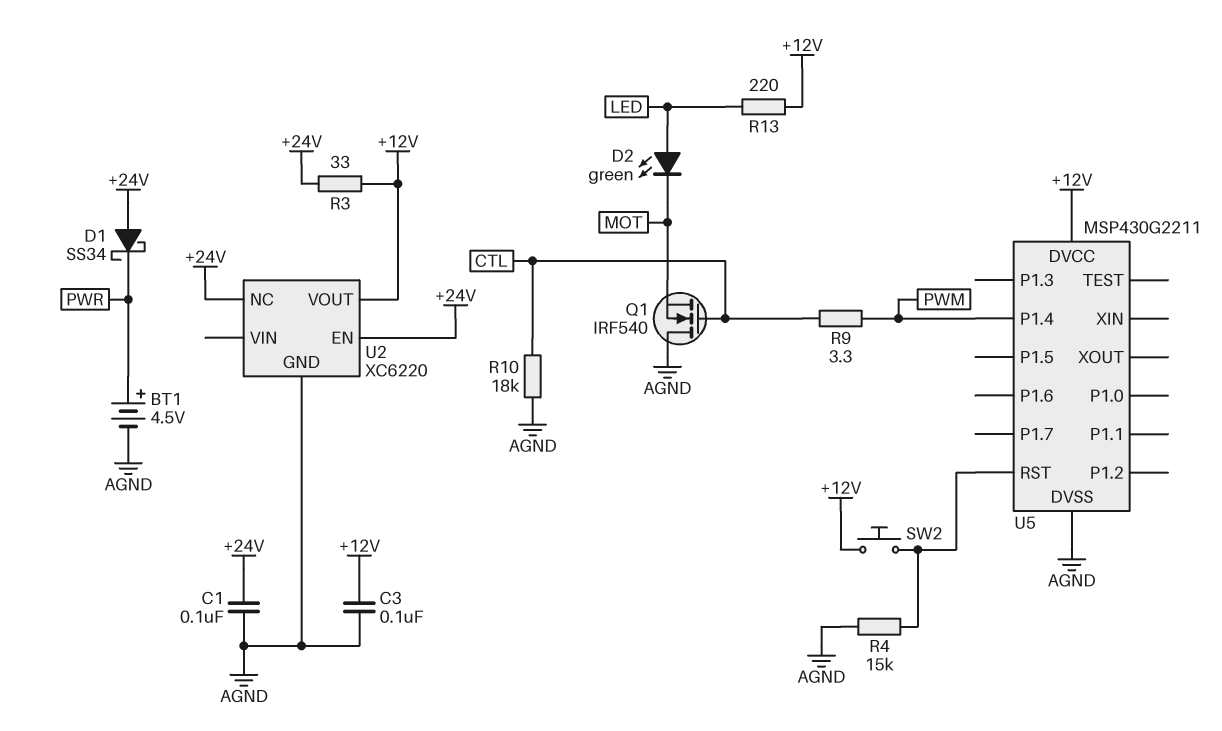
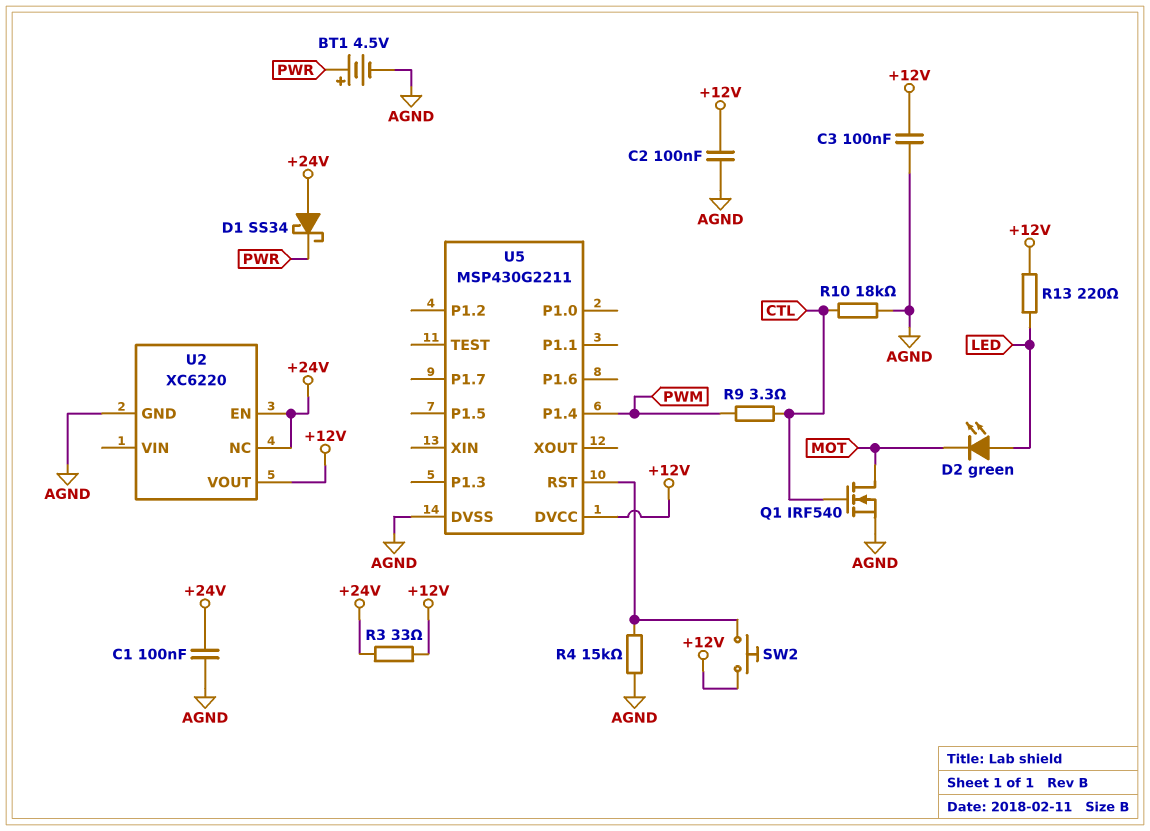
C2: none -> 100nF (+12V, AGND)
Q1: NMOS IRF540 (G CTL, D AGND, S MOT) -> NMOS IRF540 (G CTL, D MOT, S AGND)

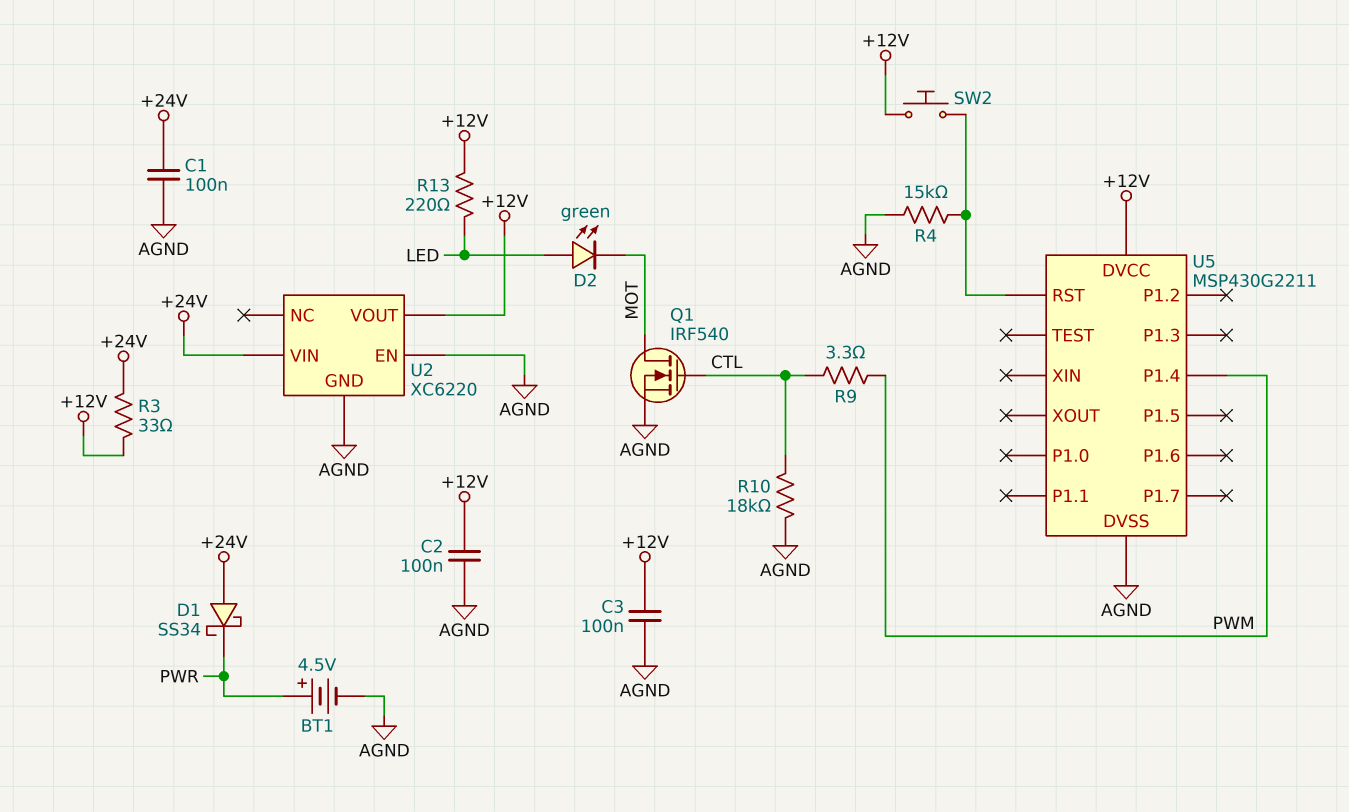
U2 pin EN: +24V -> AGND
U2 pin NC: +24V -> none
U2 pin VIN: none -> +24V

